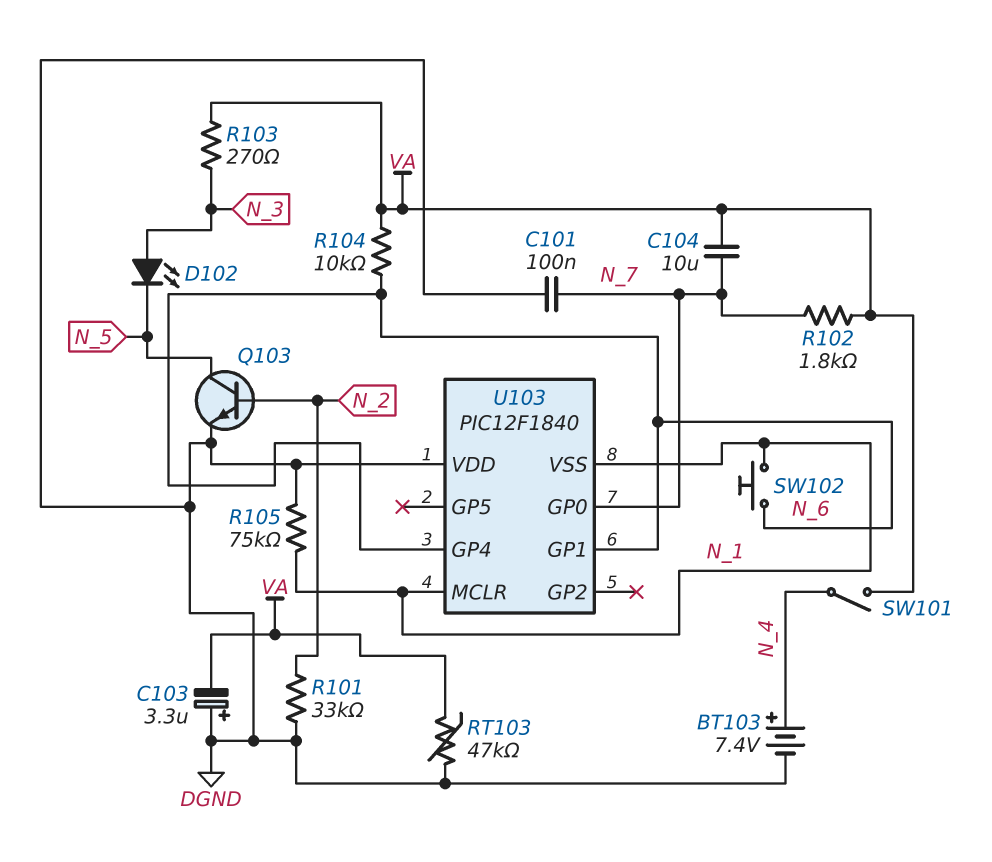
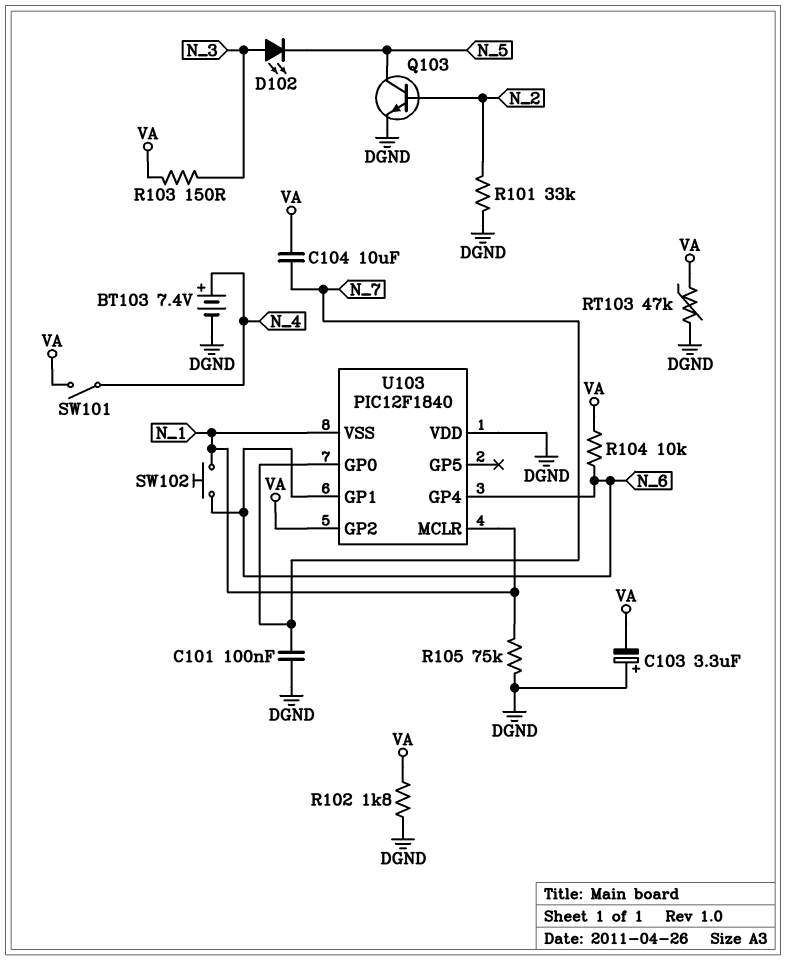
R102: 1.8k (N_7, VA) -> 1.8k (DGND, VA)
R103: 270 (N_3, VA) -> 150 (N_3, VA)
U103 pin GP2: none -> VA

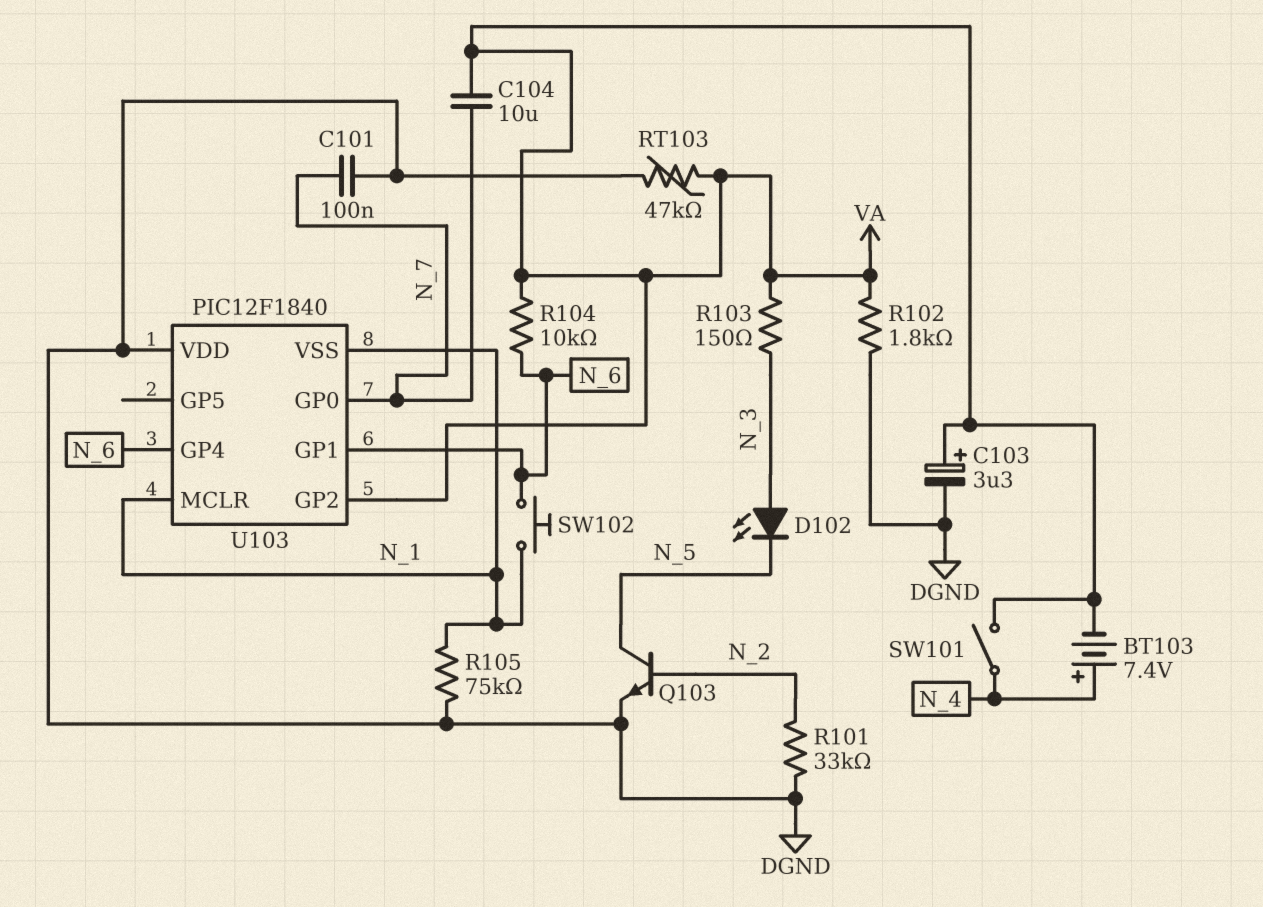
BT103: 7.4V (plus N_4, minus DGND) -> 7.4V (plus N_4, minus VA)
C103: 3.3uF (plus DGND, minus VA) -> 3.3uF (plus VA, minus DGND)

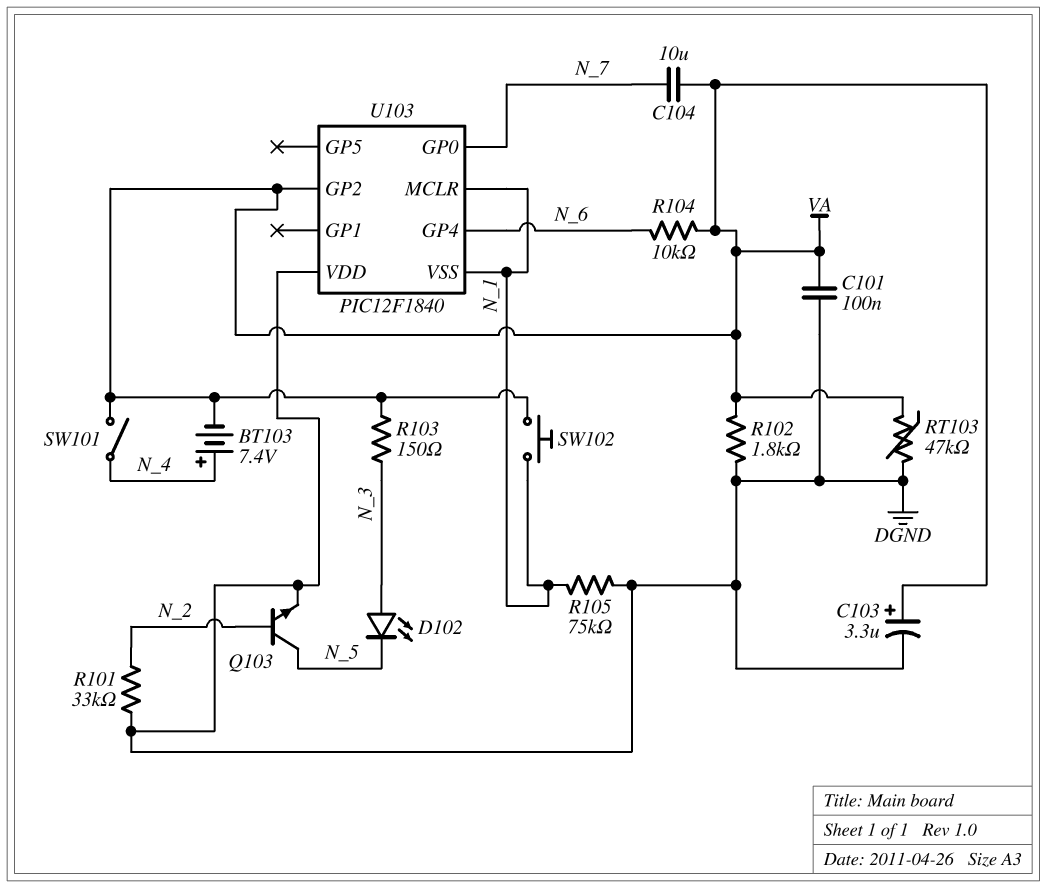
C101: 100nF (DGND, N_7) -> 100nF (DGND, VA)
SW102: button (N_1, N_6) -> button (N_1, VA)
U103 pin GP1: N_6 -> none

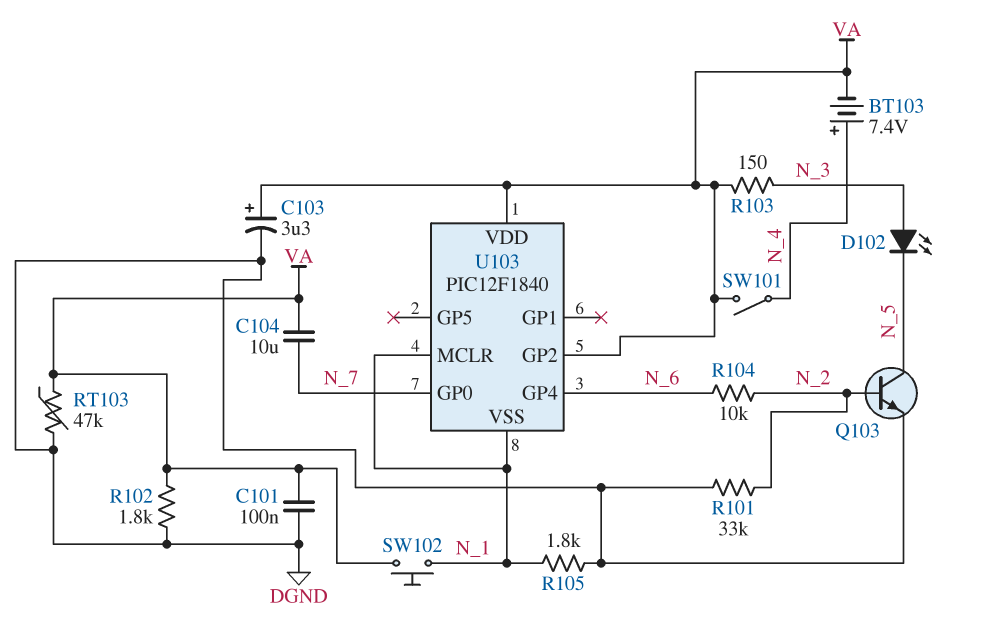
R104: 10k (N_6, VA) -> 10k (N_2, N_6)
R105: 75k (DGND, N_1) -> 1.8k (DGND, N_1)
U103 pin VDD: DGND -> VA

